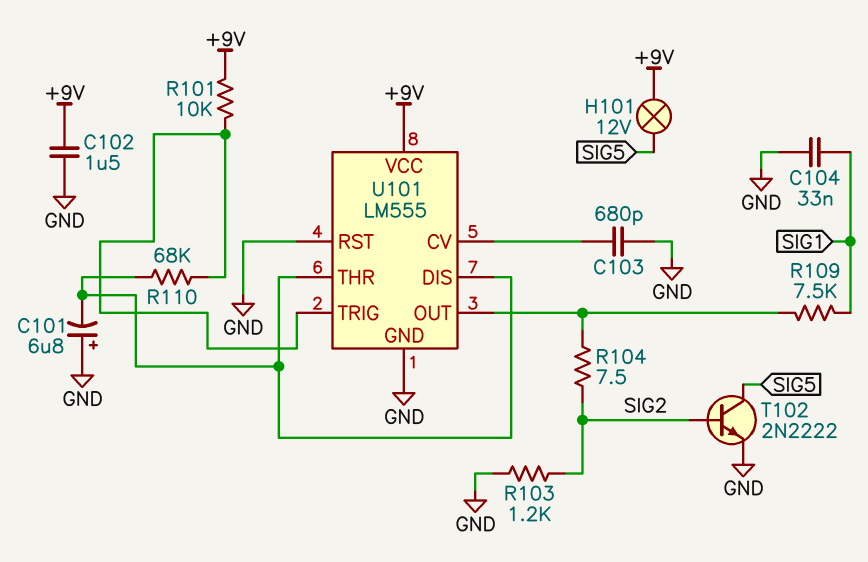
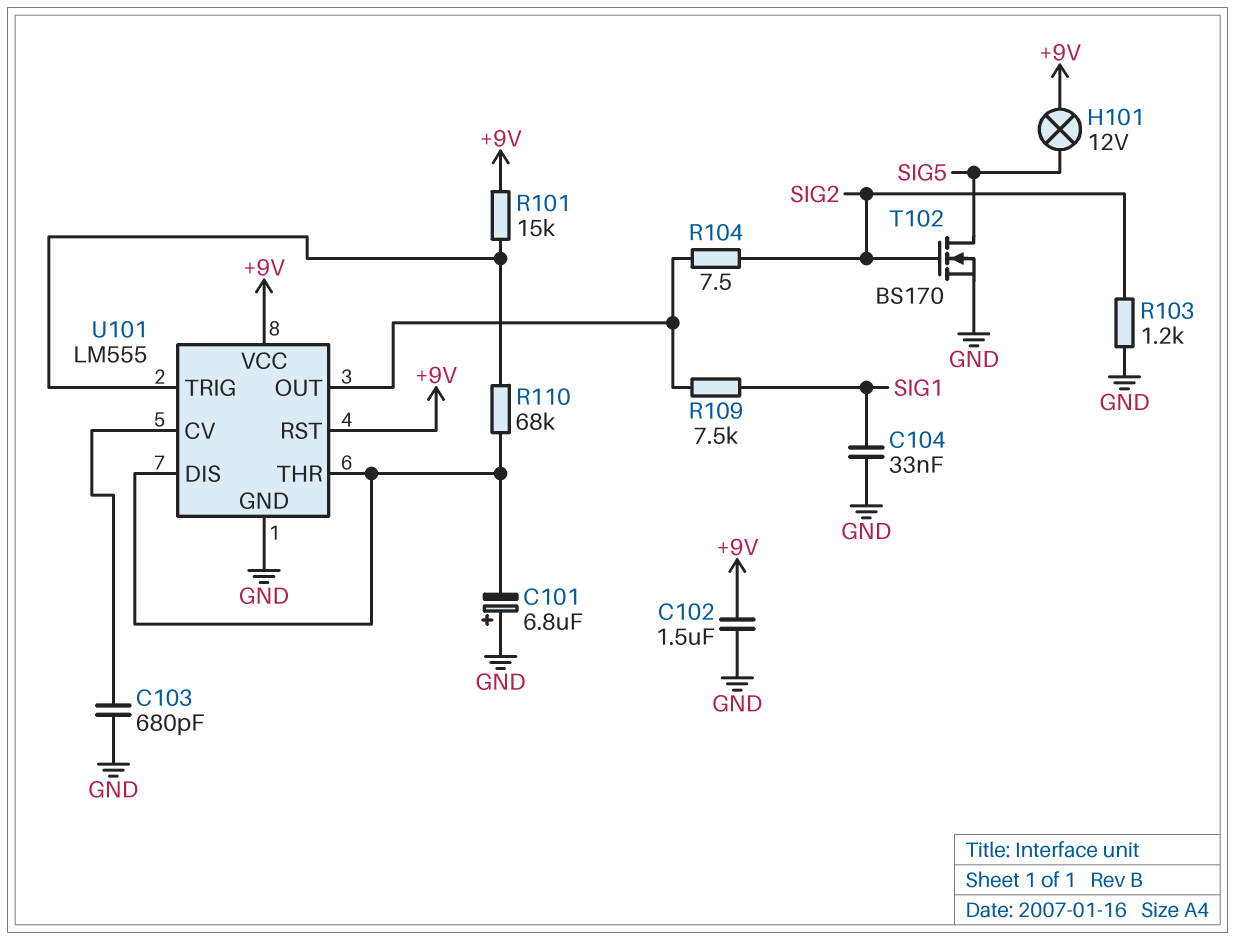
R101: 10k (+9V, U101/TRIG) -> 15k (+9V, U101/TRIG)
T102: NPN 2N2222 (B SIG2, C SIG5, E GND) -> NMOS BS170 (G SIG2, D SIG5, S GND)
U101 pin RST: GND -> +9V

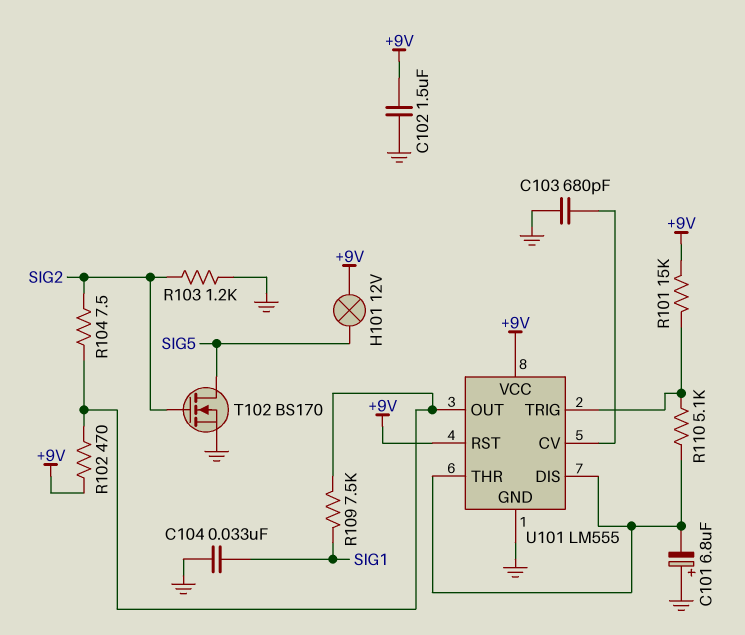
R102: none -> 470 (+9V, U101/OUT)
R110: 68k (U101/DIS, U101/TRIG) -> 5.1k (U101/DIS, U101/TRIG)

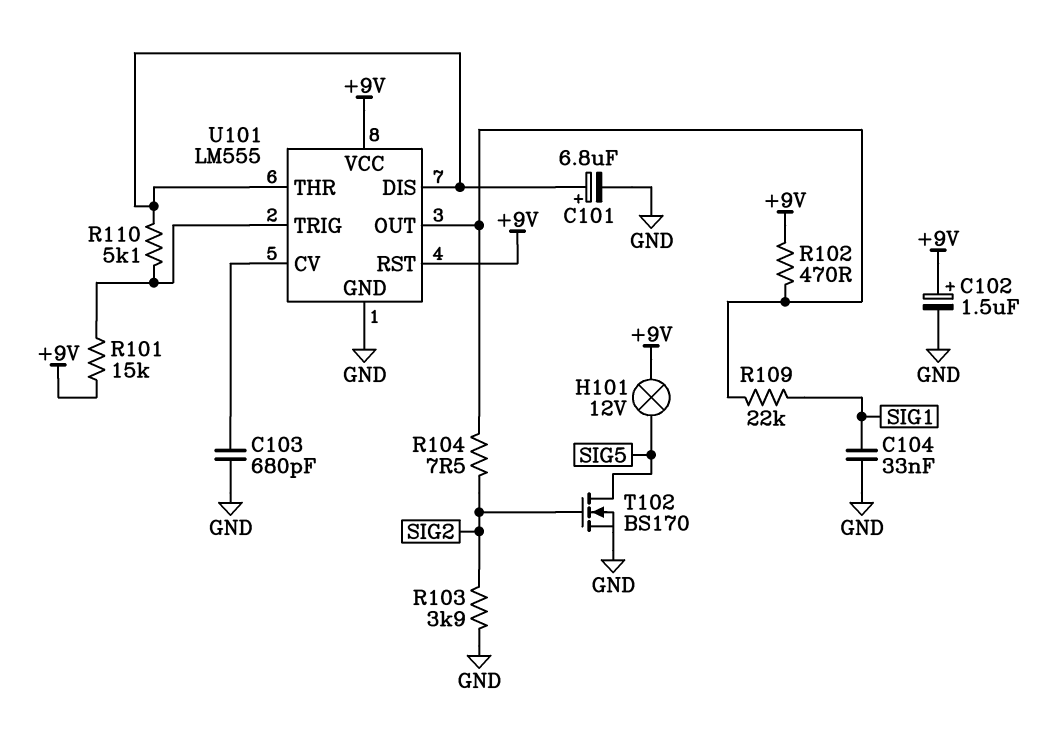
C101: 6.8uF (plus GND, minus U101/DIS) -> 6.8uF (plus U101/DIS, minus GND)
C102: 1.5uF (+9V, GND) -> 1.5uF (plus +9V, minus GND)
R103: 1.2k (GND, SIG2) -> 3.9k (GND, SIG2)
R109: 7.5k (SIG1, U101/OUT) -> 22k (SIG1, U101/OUT)

